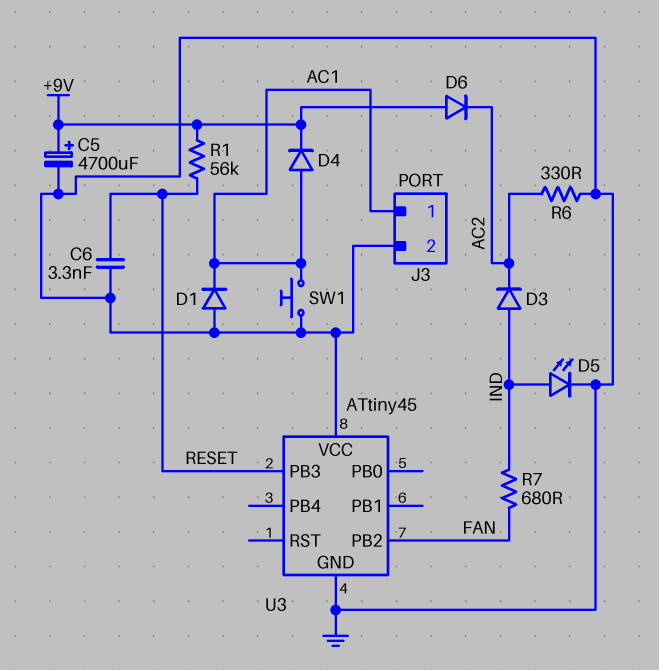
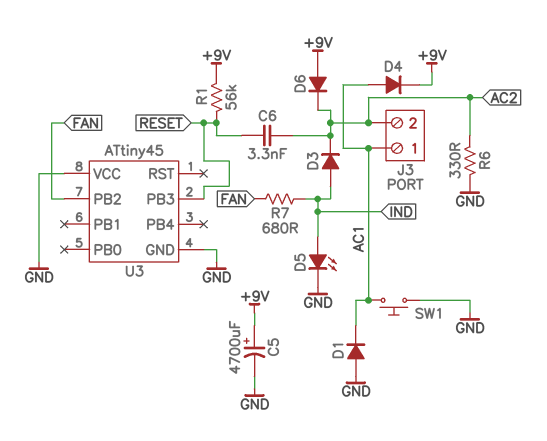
C6: 3.3nF (GND, RESET) -> 3.3nF (AC2, RESET)
J3 pin 2: GND -> AC2

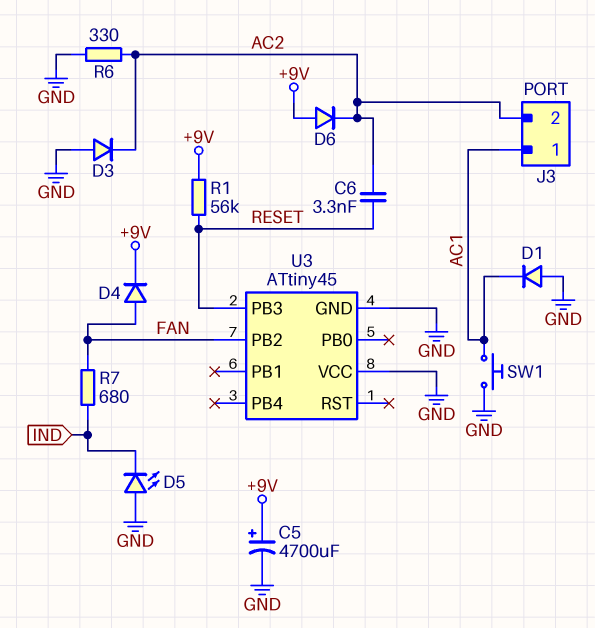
D3: diode (A IND, K AC2) -> diode (A GND, K AC2)
D4: diode (A AC1, K +9V) -> diode (A FAN, K +9V)
D5: LED (A IND, K GND) -> LED (A GND, K IND)

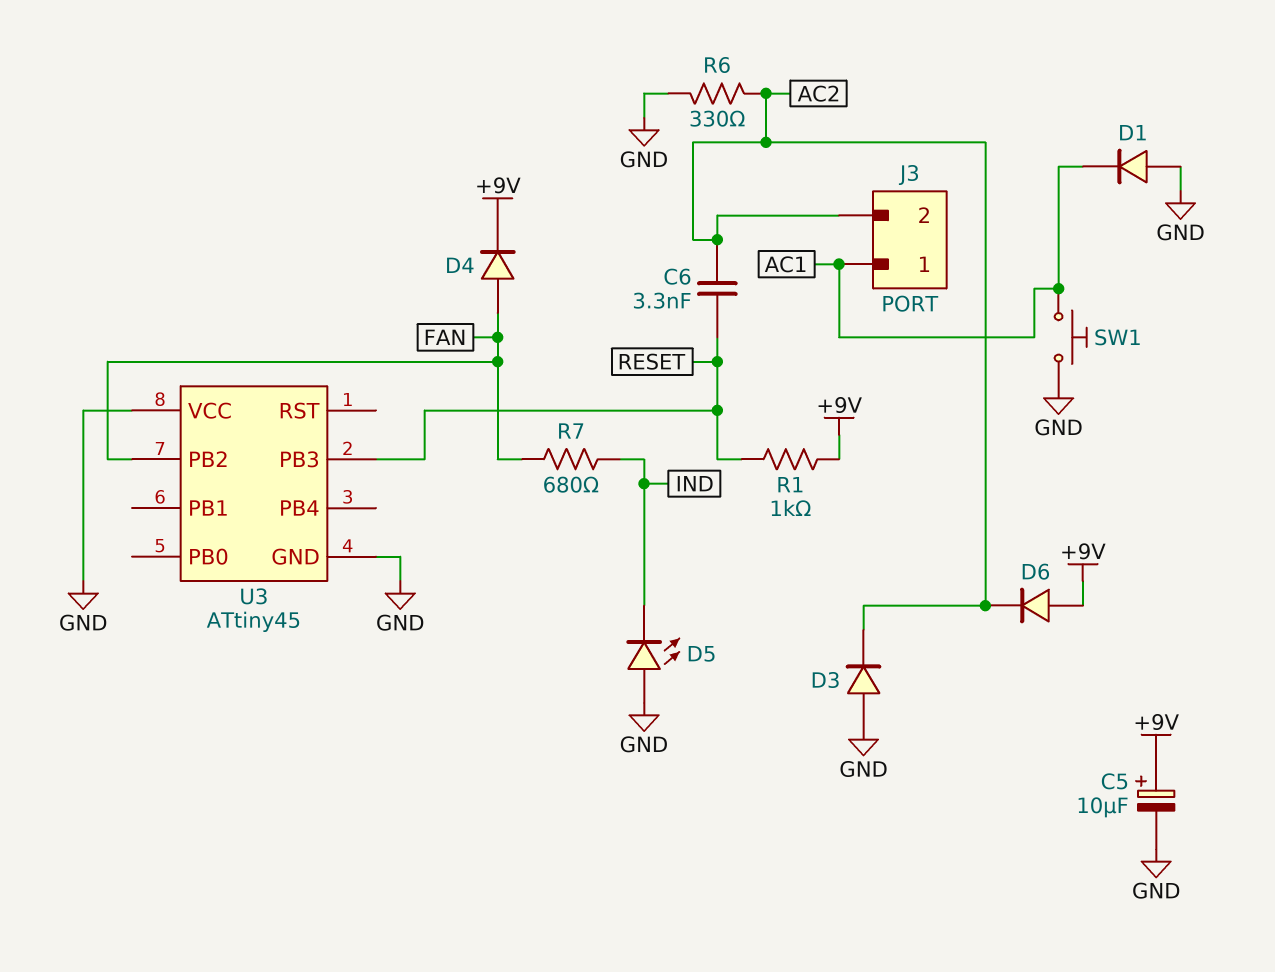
C5: 4700uF (plus +9V, minus GND) -> 10uF (plus +9V, minus GND)
R1: 56k (+9V, RESET) -> 1k (+9V, RESET)

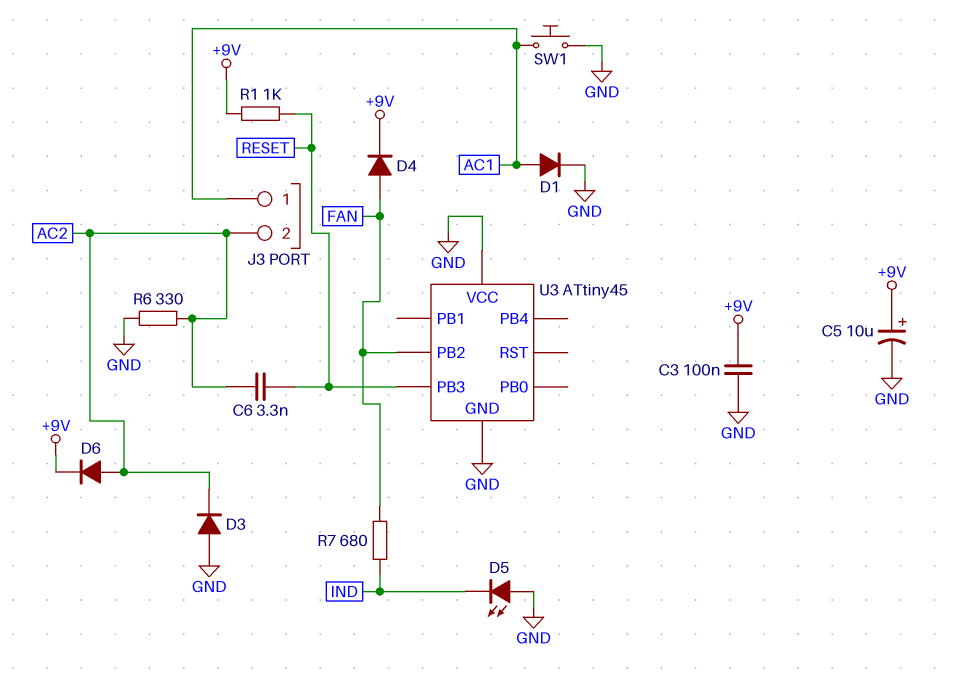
C3: none -> 100nF (+9V, GND)
D1: diode (A GND, K AC1) -> diode (A AC1, K GND)
D6: diode (A +9V, K AC2) -> diode (A AC2, K +9V)

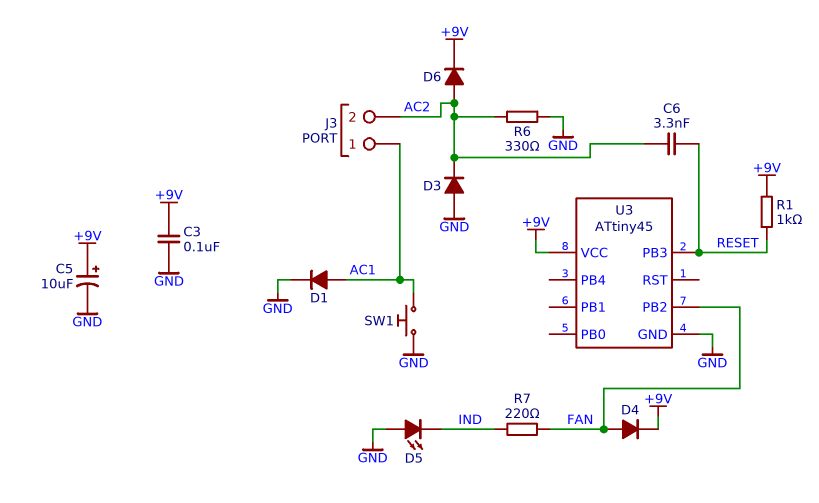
R7: 680 (FAN, IND) -> 220 (FAN, IND)
U3 pin VCC: GND -> +9V

